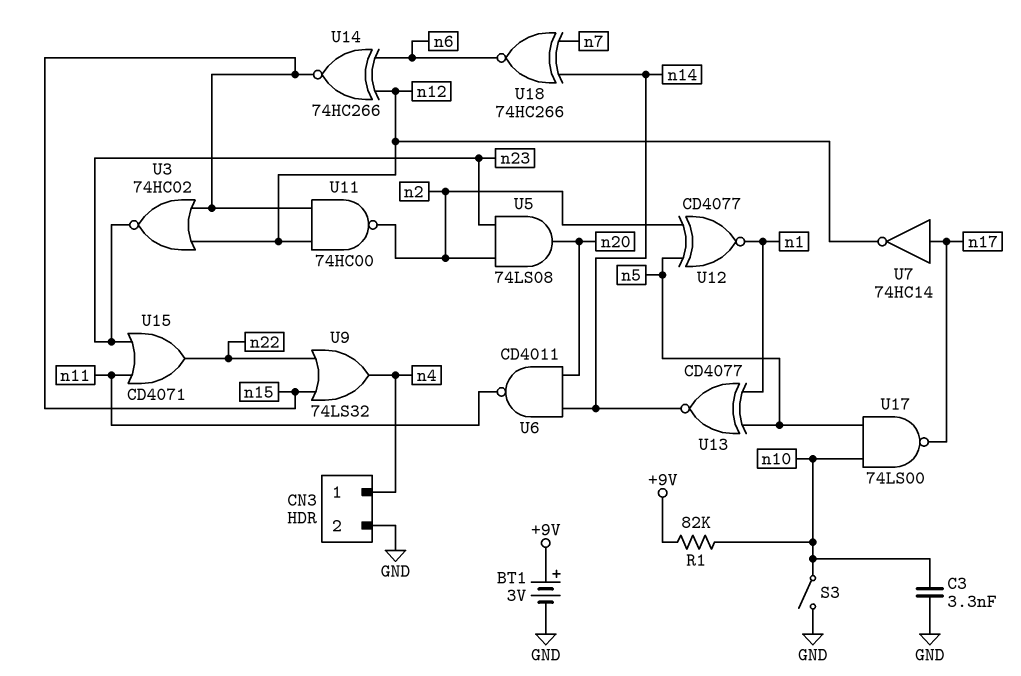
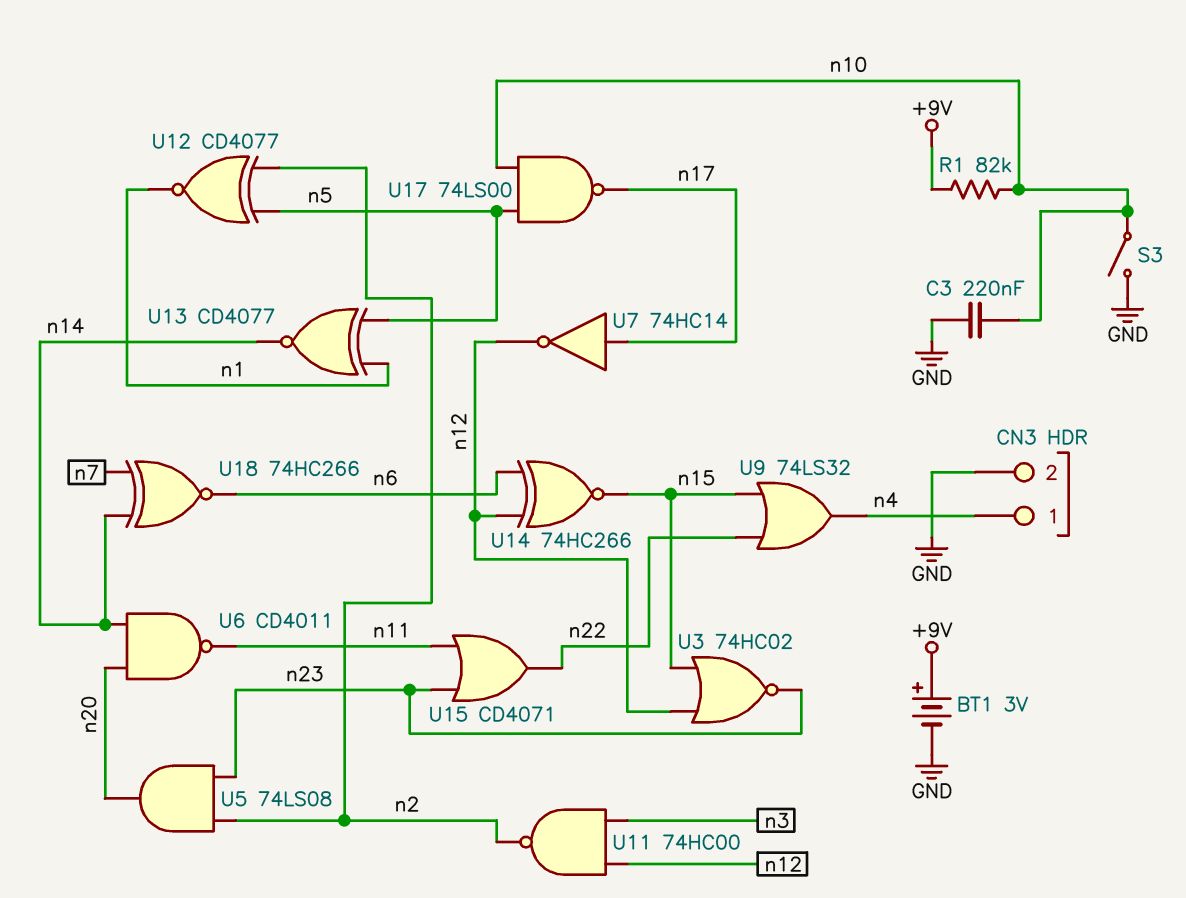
C3: 3.3nF (GND, n10) -> 220nF (GND, n10)
U11: NAND 74HC00 (in n12, in n15, out n2) -> NAND 74HC00 (in n3, in n12, out n2)

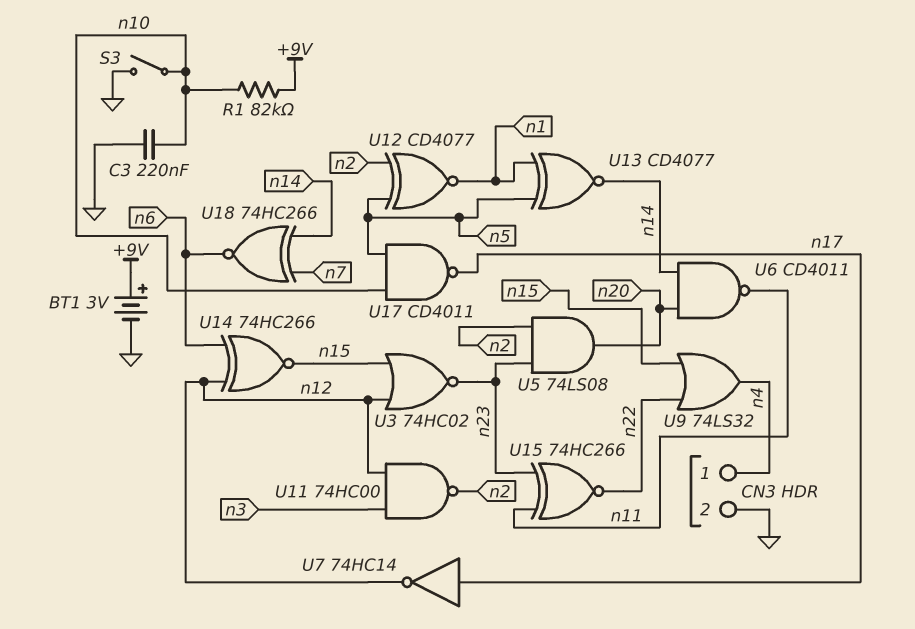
U15: OR CD4071 (in n11, in n23, out n22) -> XNOR 74HC266 (in n11, in n23, out n22)
U17: NAND 74LS00 (in n5, in n10, out n17) -> NAND CD4011 (in n5, in n10, out n17)

